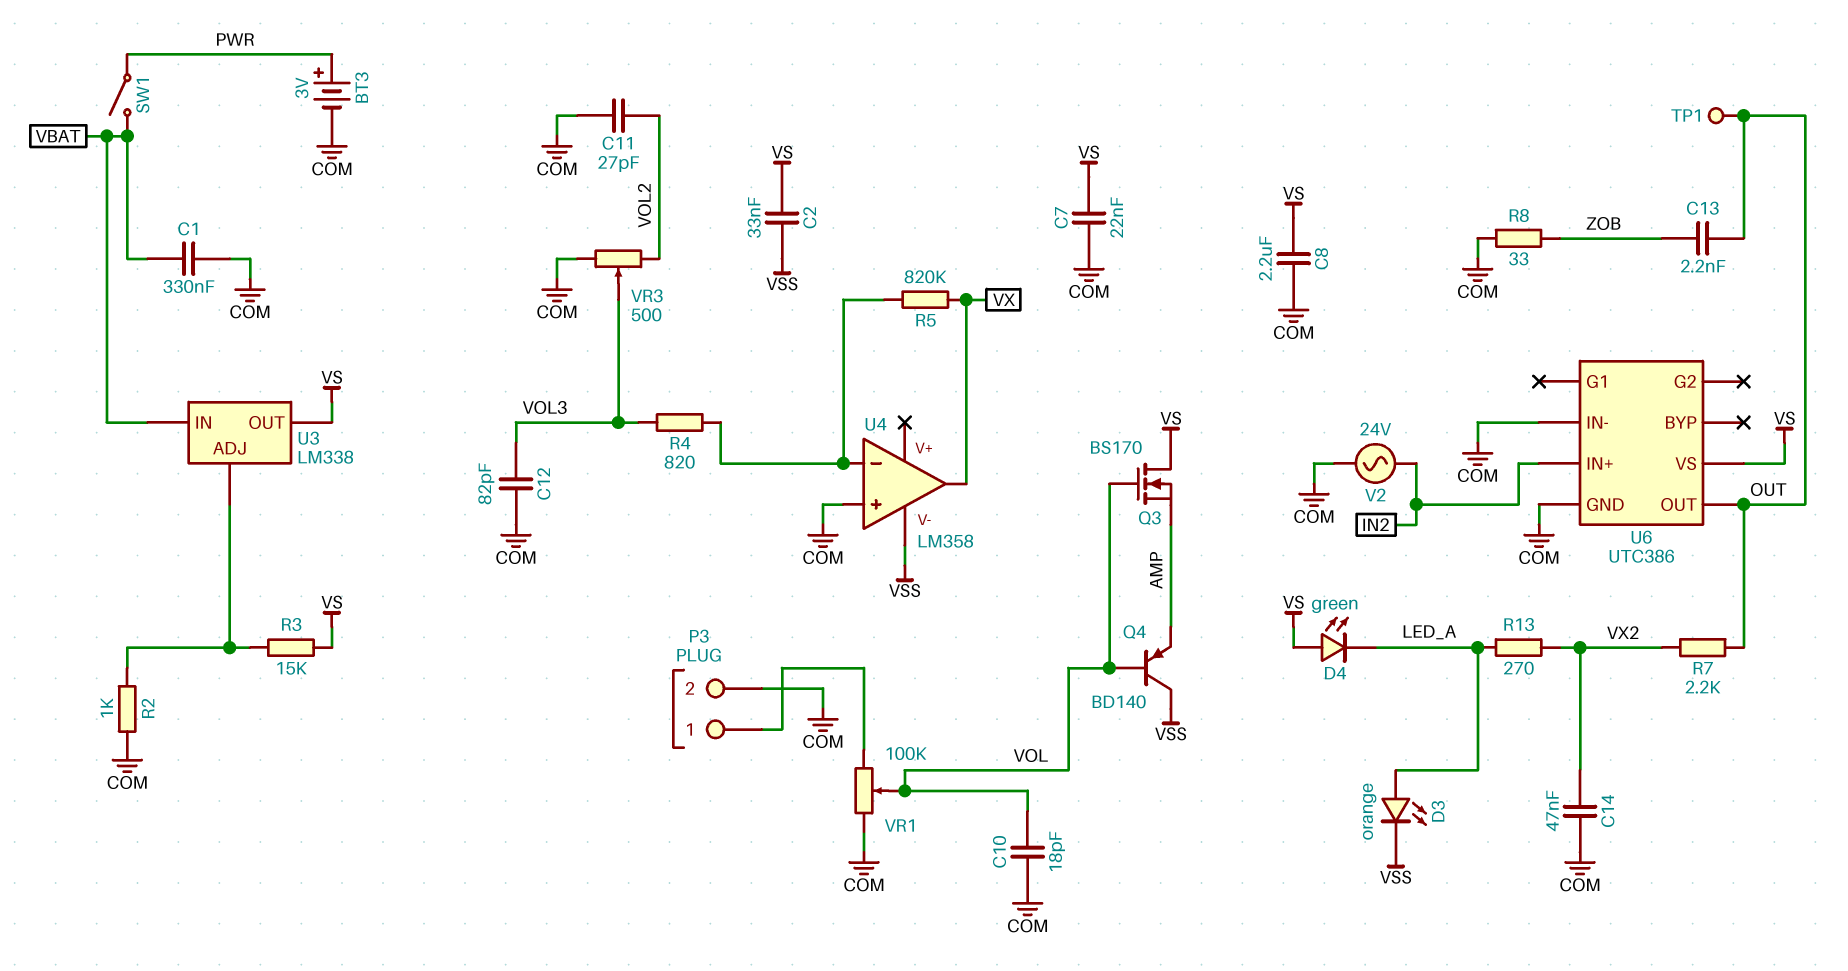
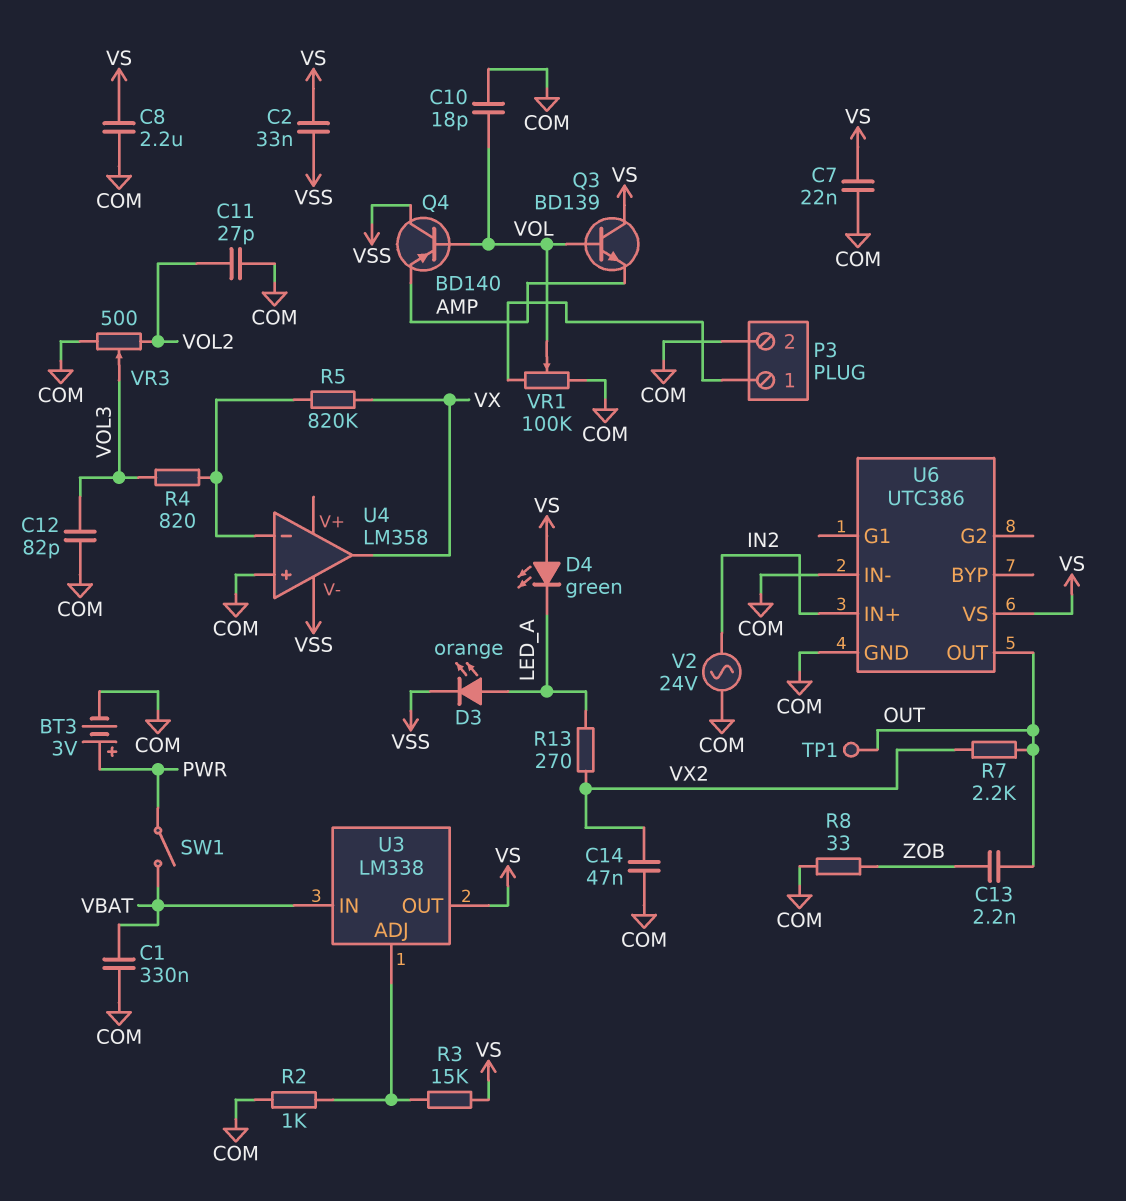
Q3: NMOS BS170 (G VOL, D VS, S AMP) -> NPN BD139 (B VOL, C VS, E AMP)

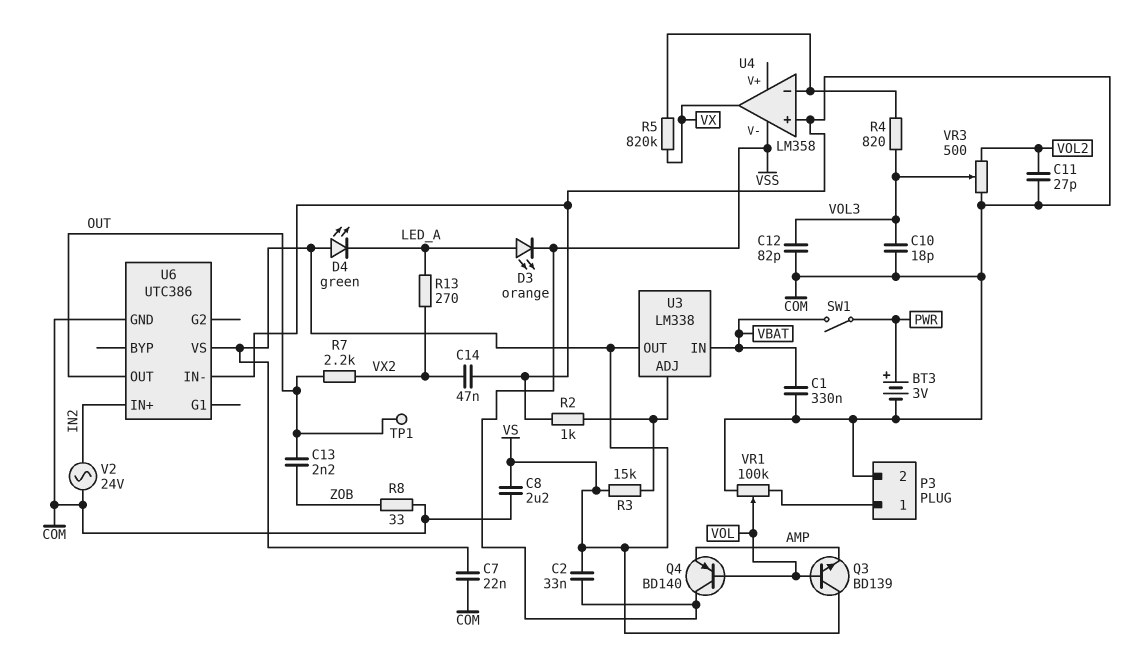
C10: 18pF (COM, VOL) -> 18pF (COM, VOL3)

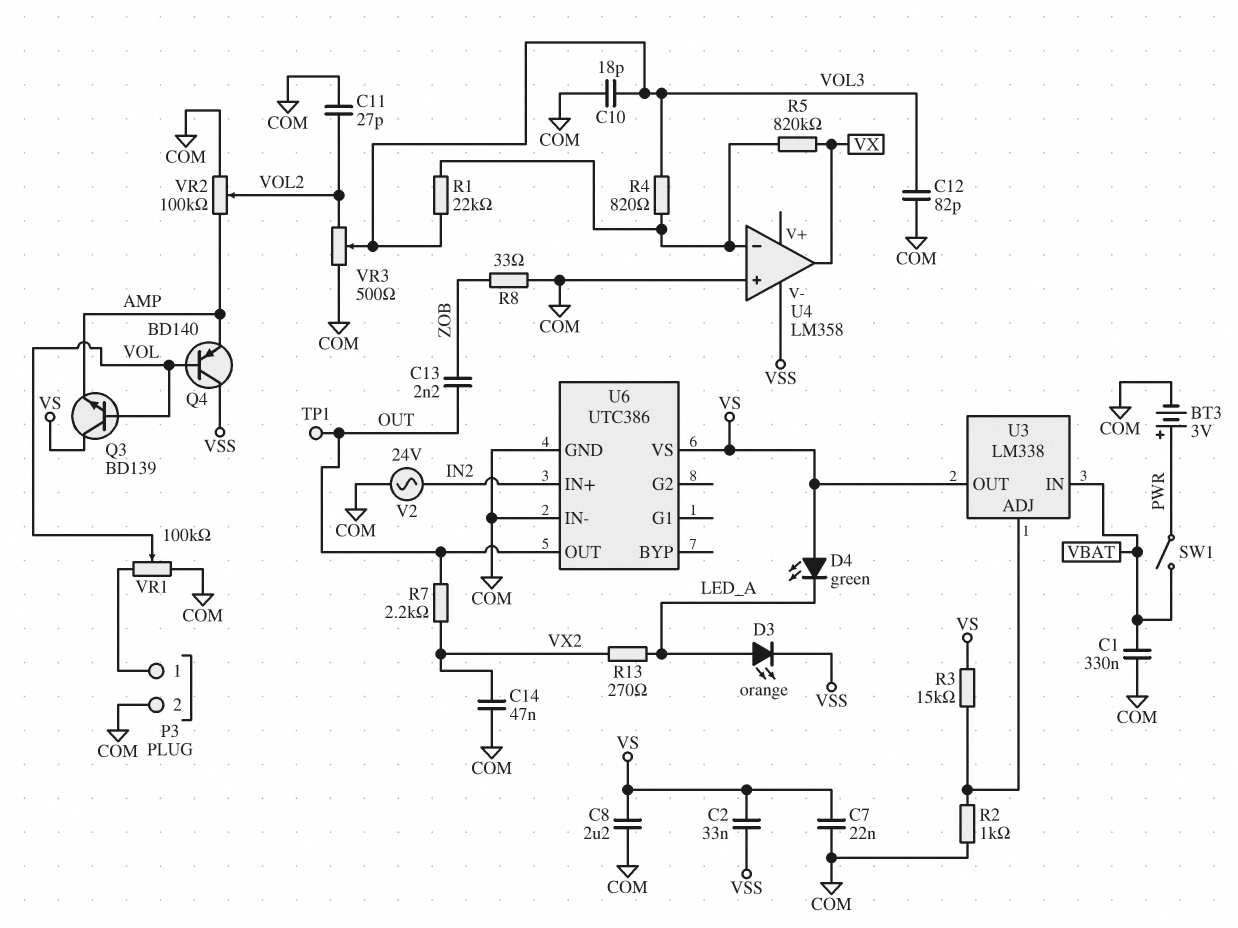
R1: none -> 22k (U4/in-, VOL3)
VR2: none -> 100k (AMP, COM, wiper VOL2)

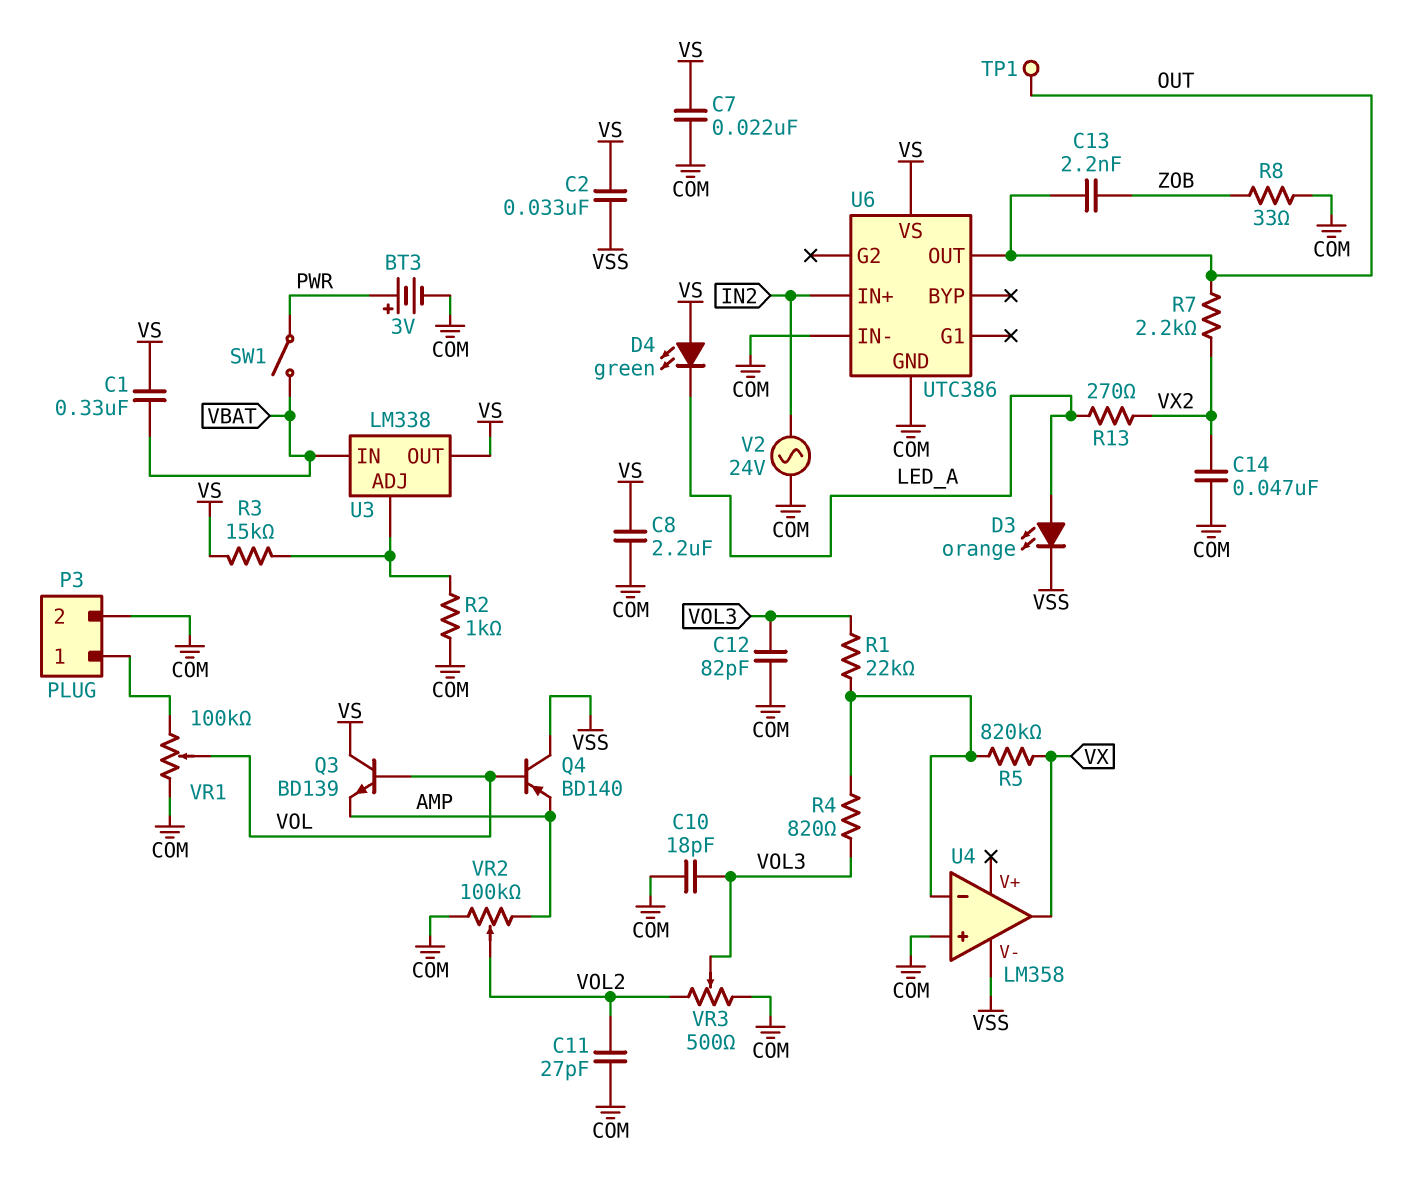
C1: 330nF (COM, VBAT) -> 330nF (VBAT, VS)

